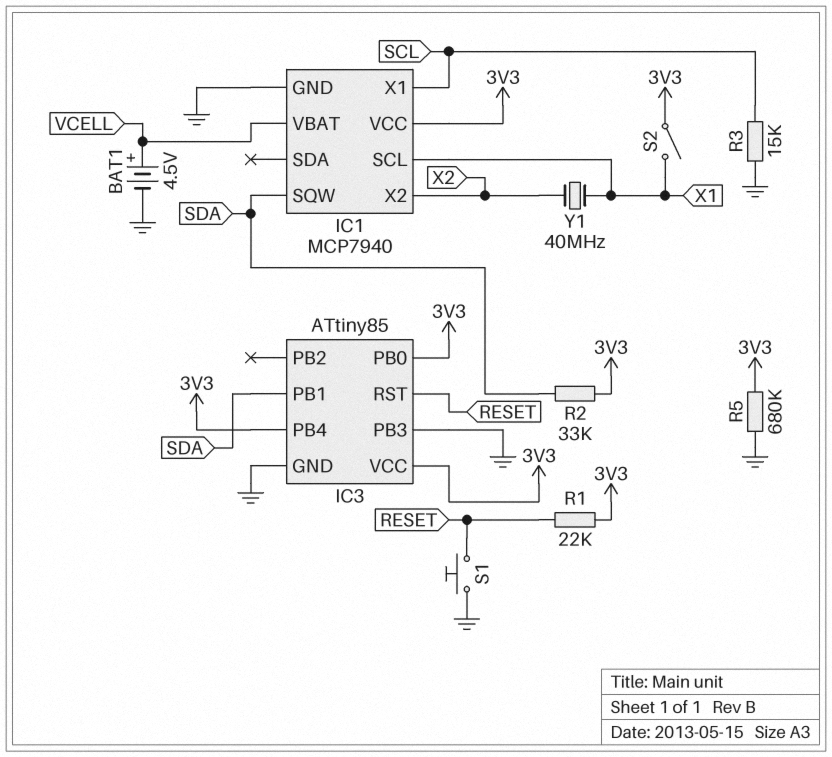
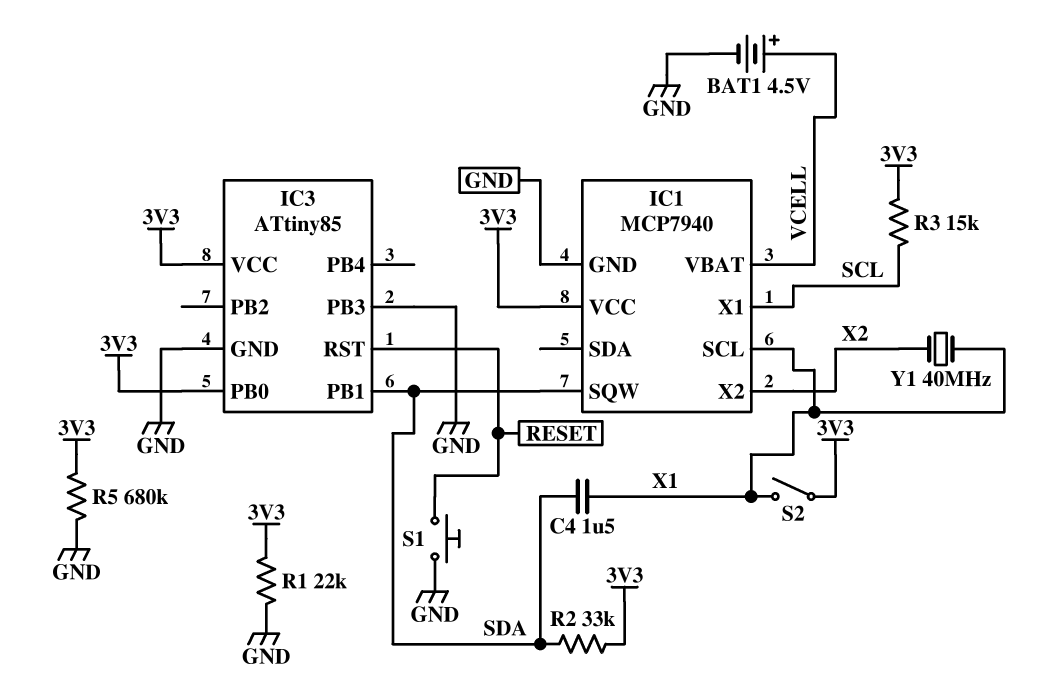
C4: none -> 1.5uF (SDA, X1)
IC3 pin PB4: 3V3 -> none
R1: 22k (3V3, RESET) -> 22k (3V3, GND)
R3: 15k (GND, SCL) -> 15k (3V3, SCL)

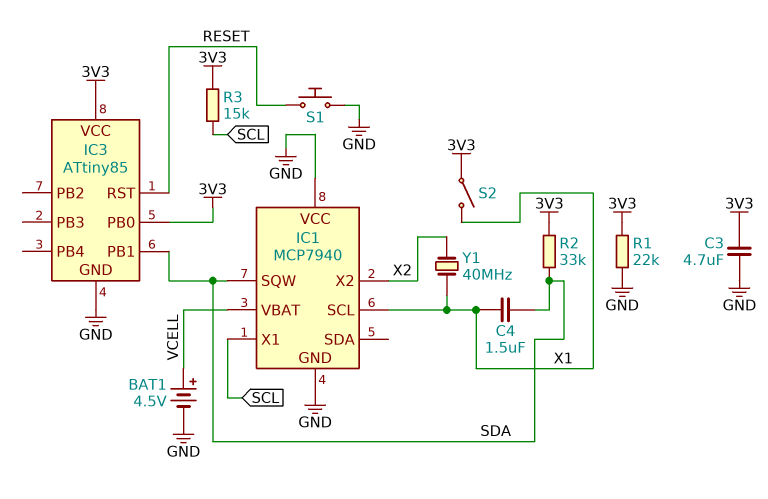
C3: none -> 4.7uF (3V3, GND)
IC1 pin VCC: 3V3 -> GND
IC3 pin PB3: GND -> none
R5: 680k (3V3, GND) -> none

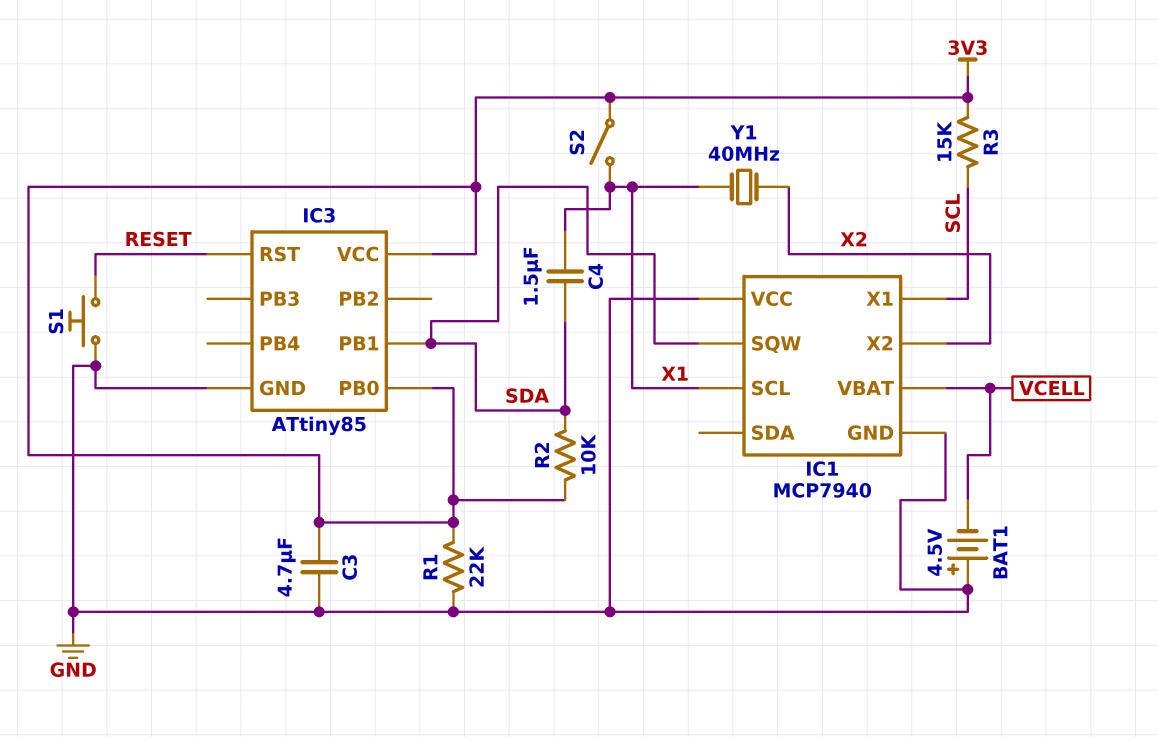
BAT1: 4.5V (plus VCELL, minus GND) -> 4.5V (plus GND, minus VCELL)
R2: 33k (3V3, SDA) -> 10k (3V3, SDA)

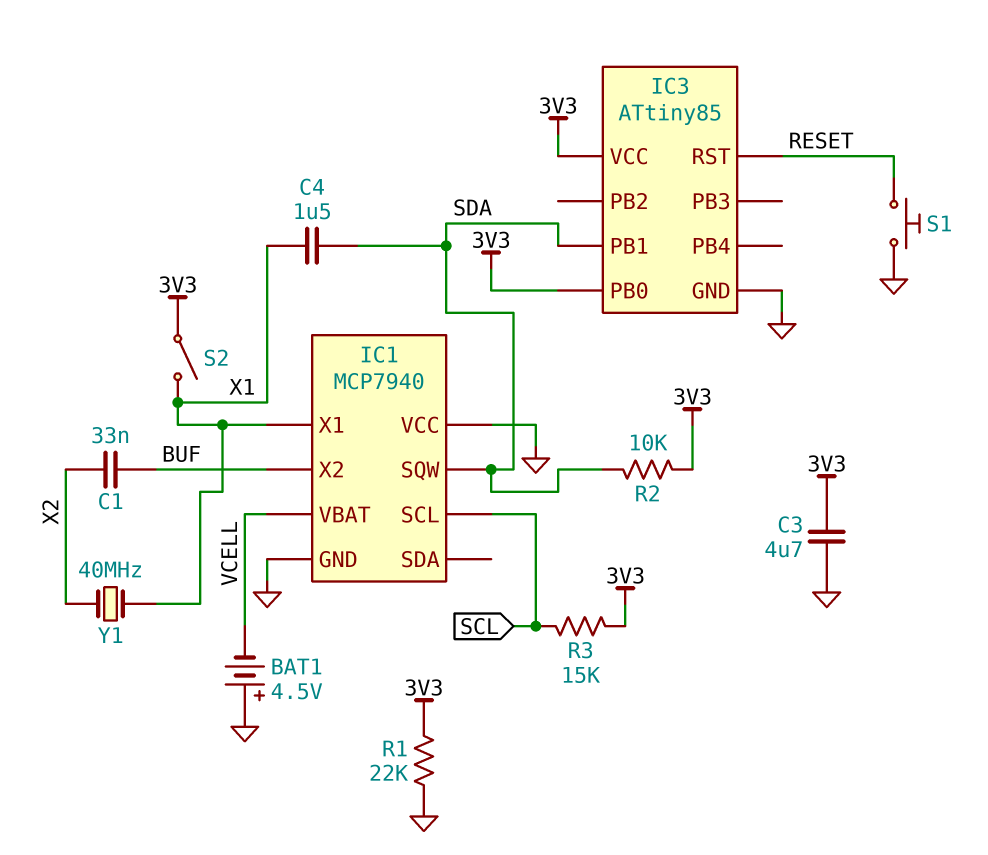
C1: none -> 33nF (BUF, X2)
IC1 pin SCL: X1 -> SCL
IC1 pin X1: SCL -> X1
IC1 pin X2: X2 -> BUF

